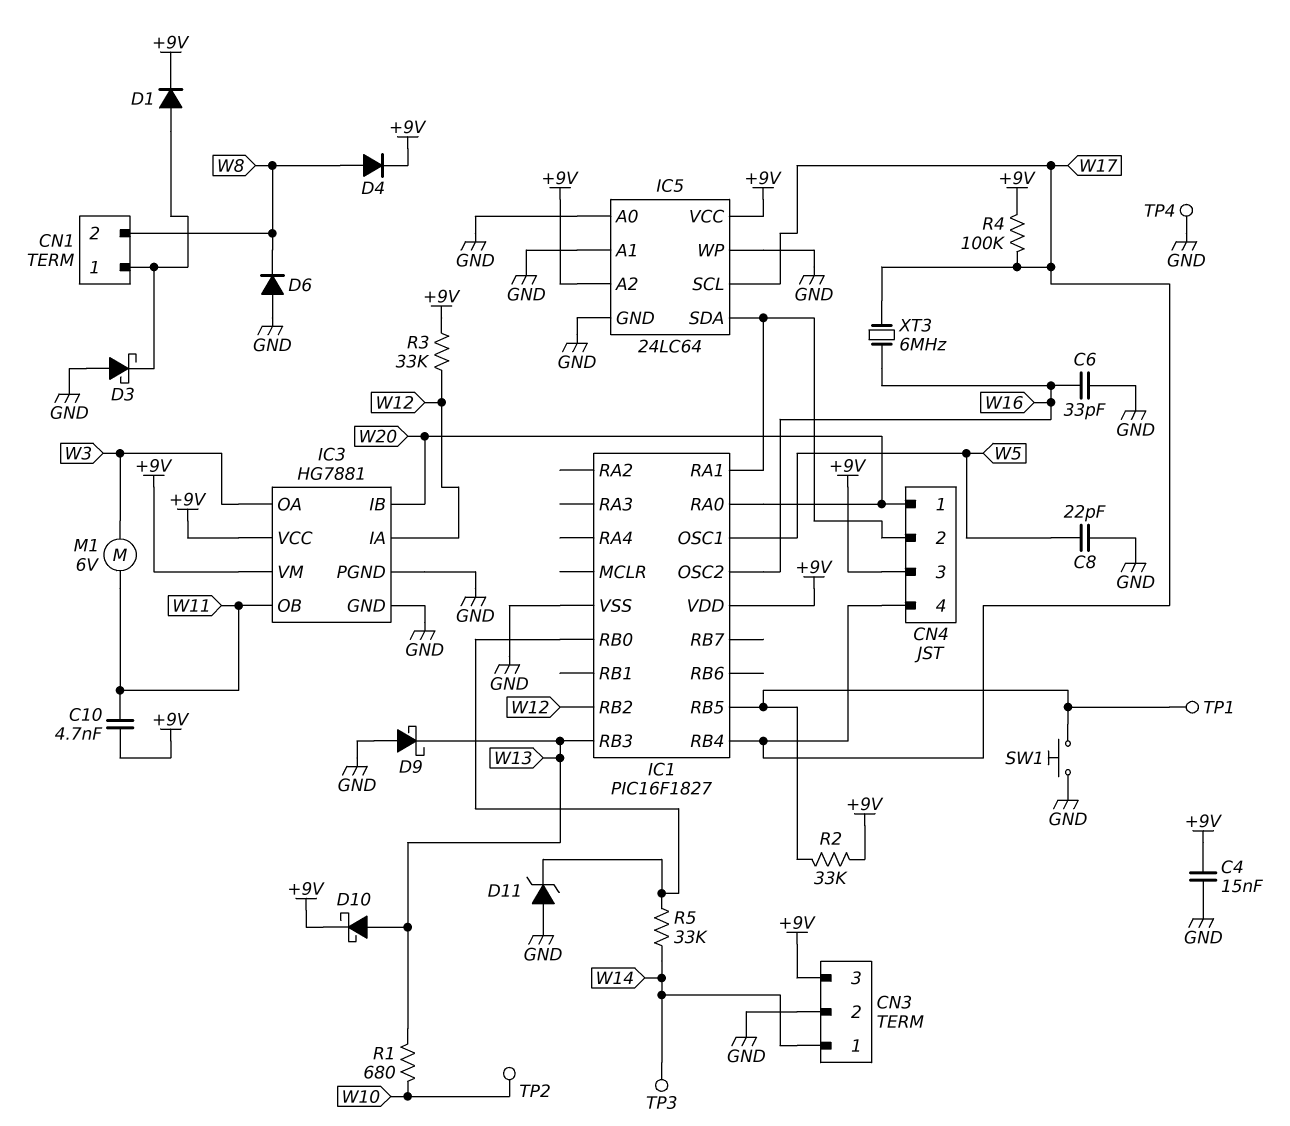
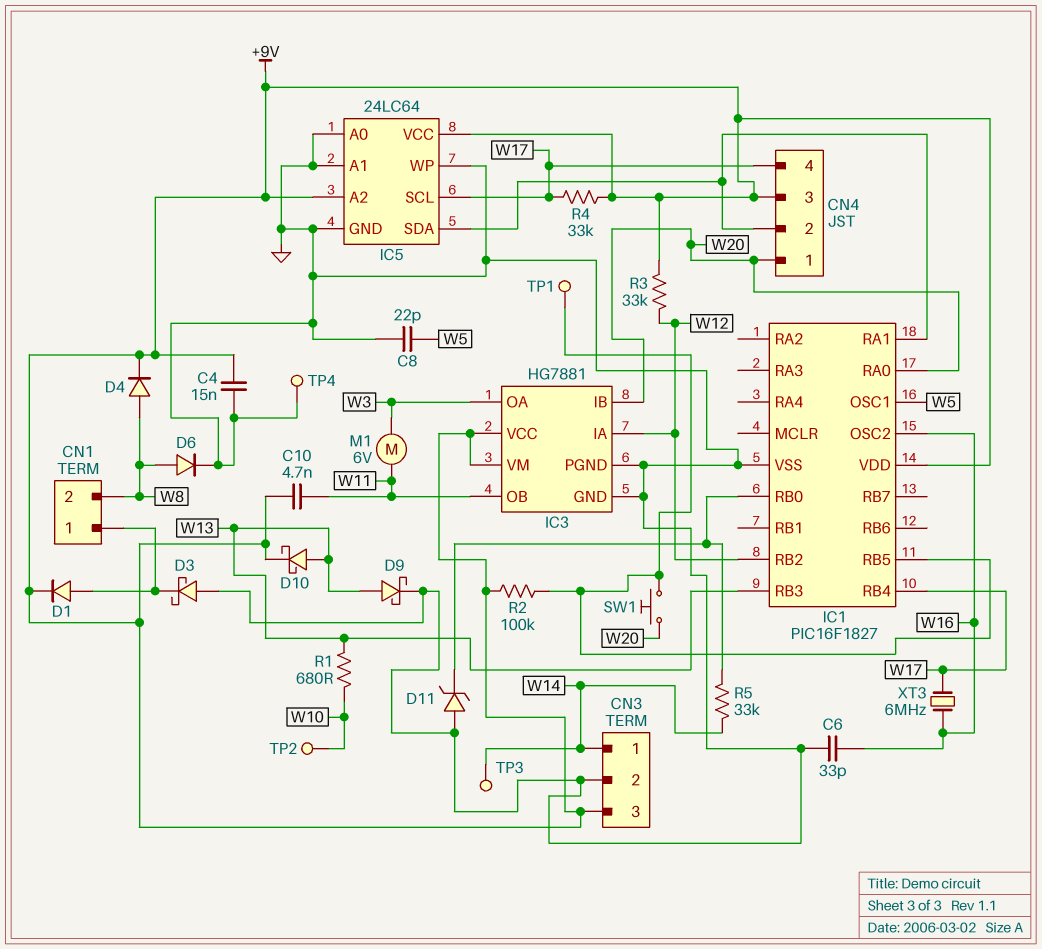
D6: diode (A GND, K W8) -> diode (A W8, K GND)
D9: schottky (A GND, K W13) -> schottky (A W13, K GND)
R2: 33k (+9V, IC1/RB5) -> 100k (+9V, IC1/RB5)
R4: 100k (+9V, W17) -> 33k (+9V, W17)
SW1: button (GND, IC1/RB5) -> button (IC1/RB5, W20)

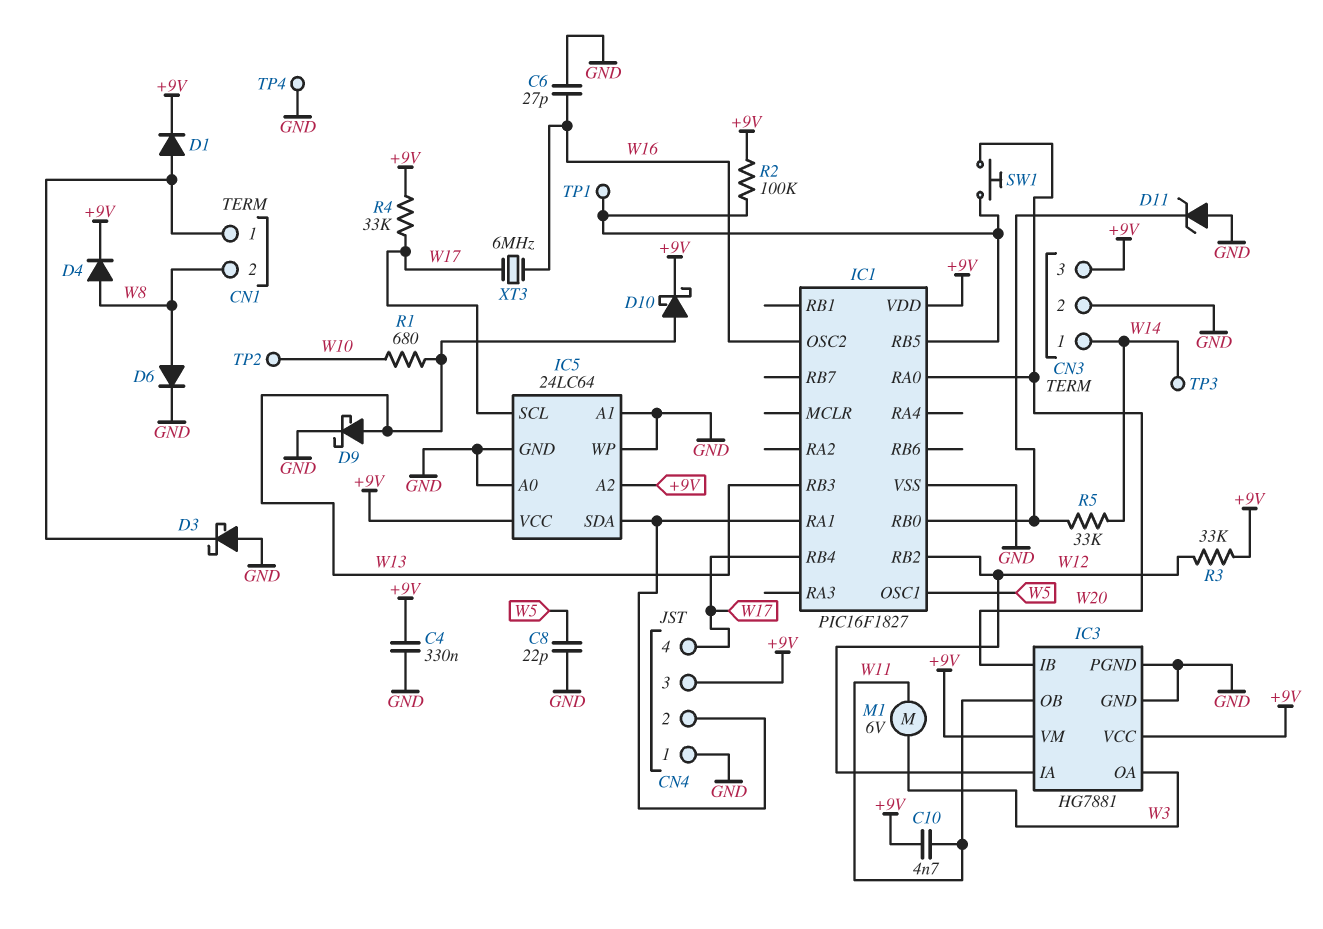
C4: 15nF (+9V, GND) -> 330nF (+9V, GND)
C6: 33pF (GND, W16) -> 27pF (GND, W16)
CN4 pin 1: W20 -> GND

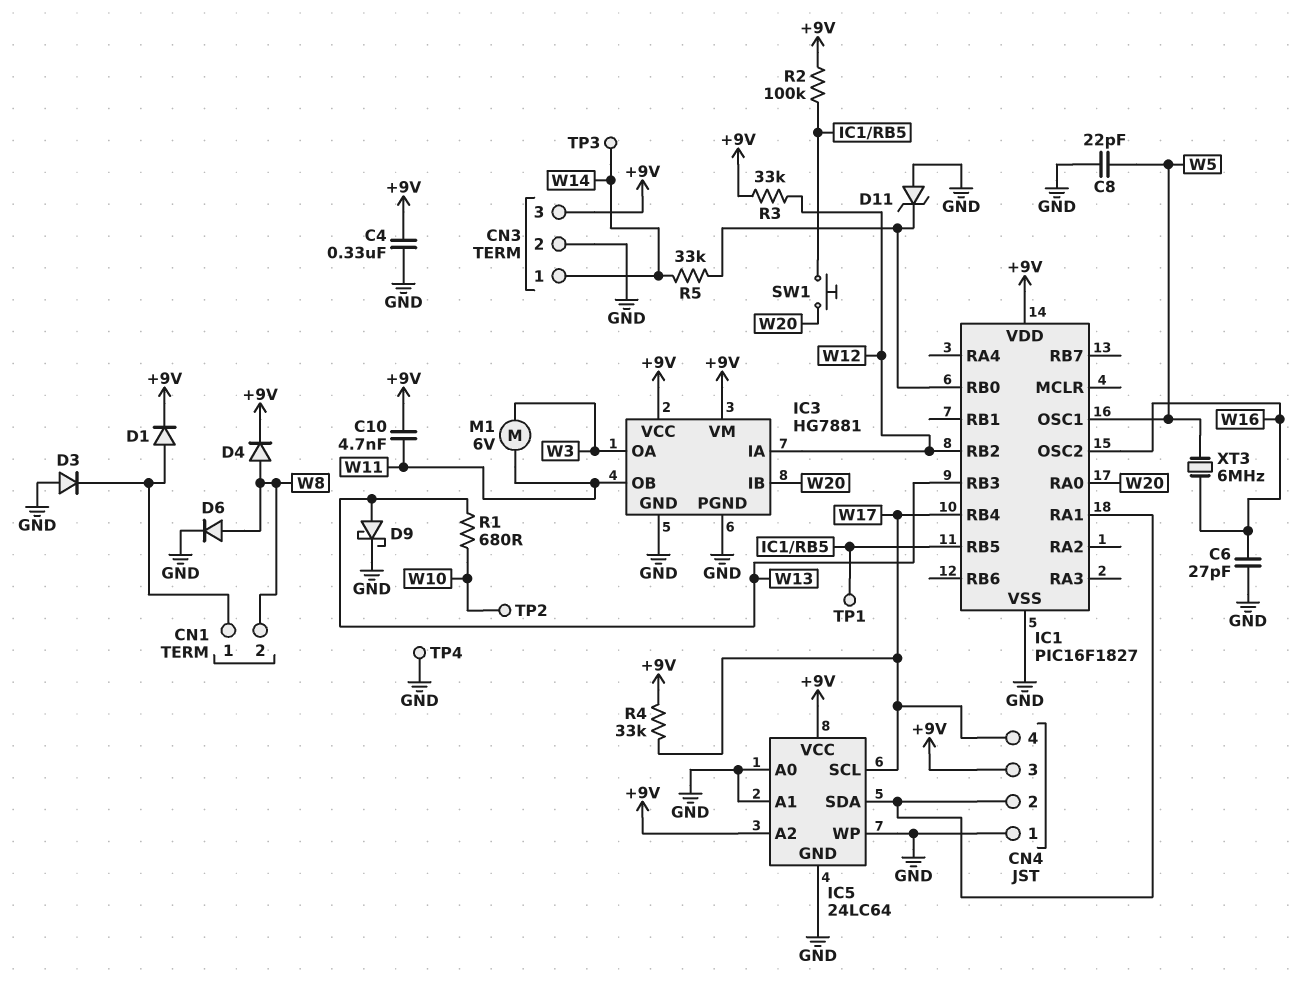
D3: schottky (A GND, K CN1/1) -> diode (A GND, K CN1/1)
D10: schottky (A W13, K +9V) -> none
XT3: 6MHz (W16, W17) -> 6MHz (W5, W16)

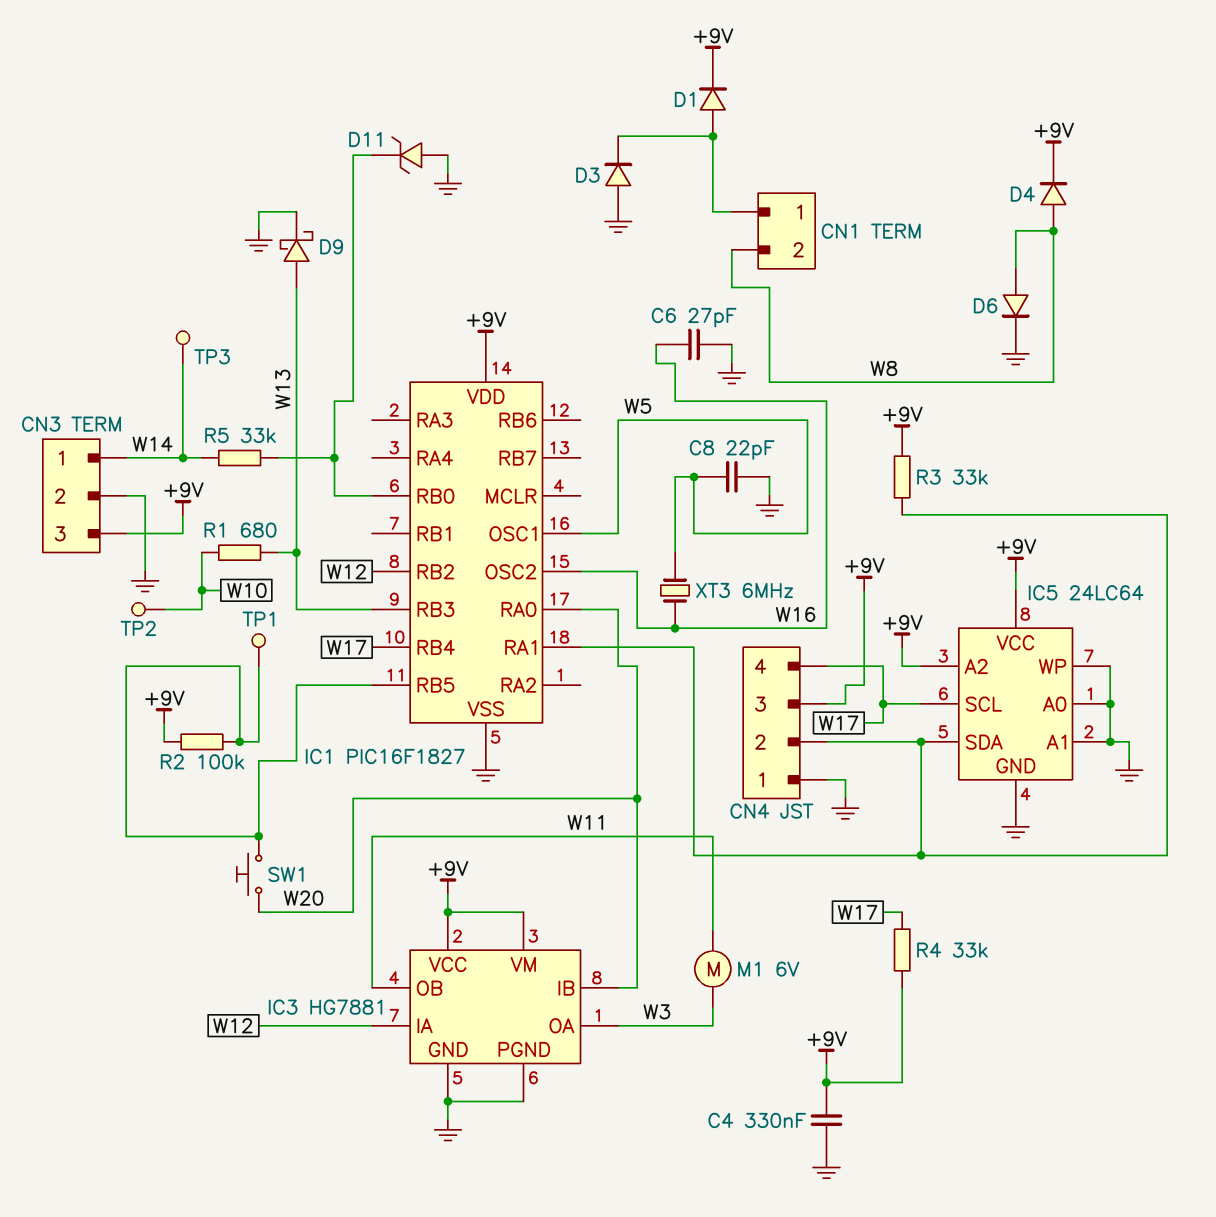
C10: 4.7nF (+9V, W11) -> none
R3: 33k (+9V, W12) -> 33k (+9V, CN4/2)
TP4: test point (GND) -> none

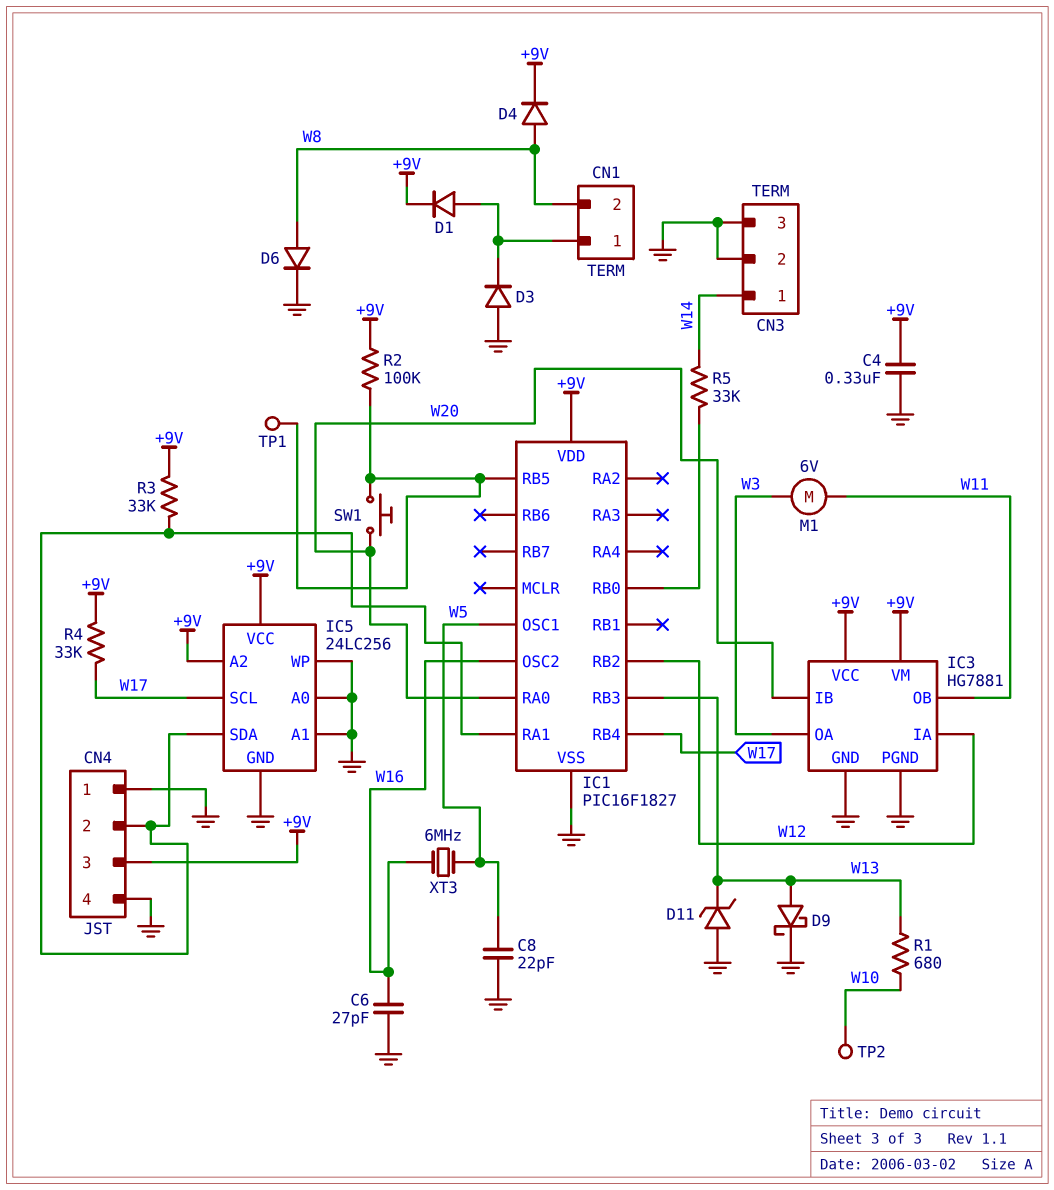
CN3 pin 3: +9V -> GND
CN4 pin 4: W17 -> GND
D11: zener (A GND, K IC1/RB0) -> zener (A GND, K W13)
IC5: 24LC64 -> 24LC256
TP3: test point (W14) -> none

